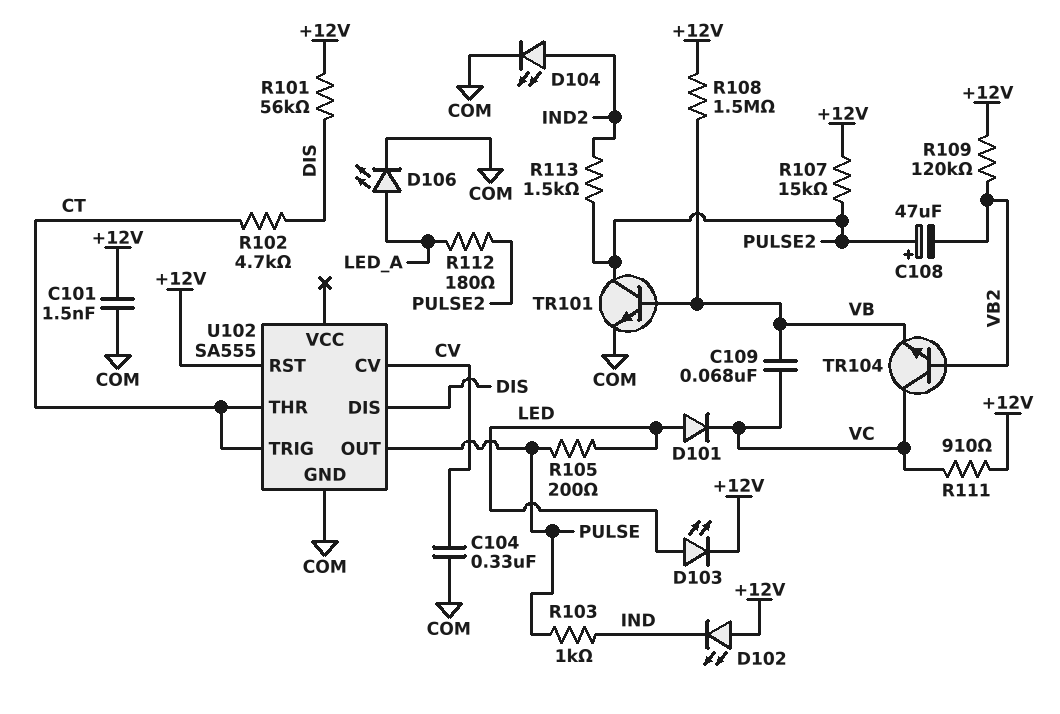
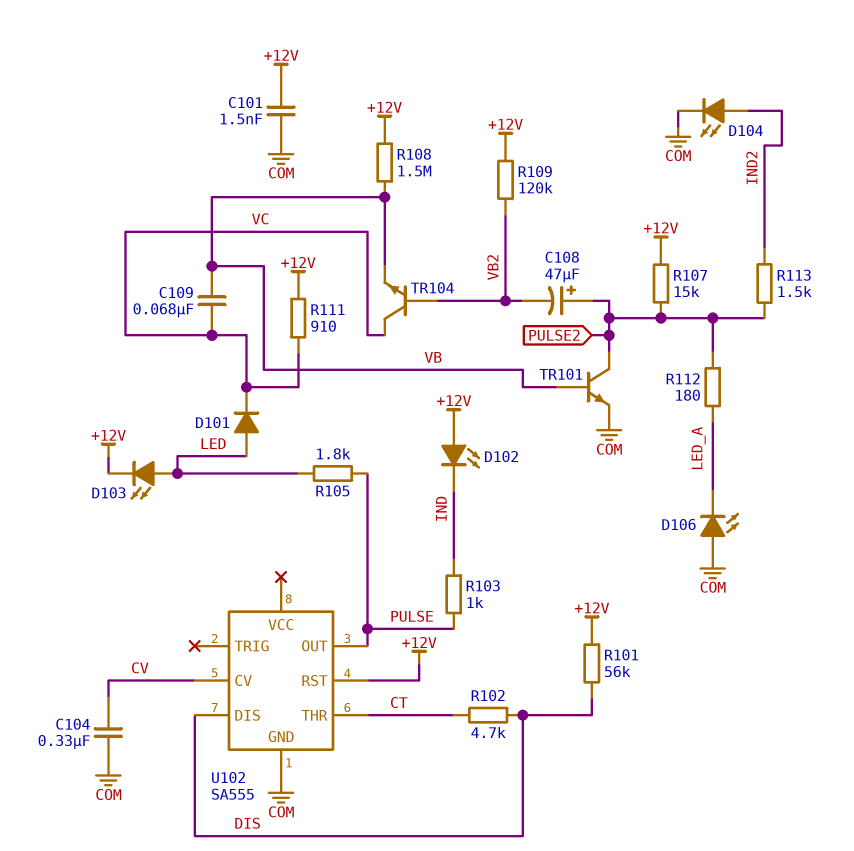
D106: LED (A LED_A, K COM) -> LED (A COM, K LED_A)
R105: 200 (LED, PULSE) -> 1.8k (LED, PULSE)
U102 pin TRIG: CT -> none

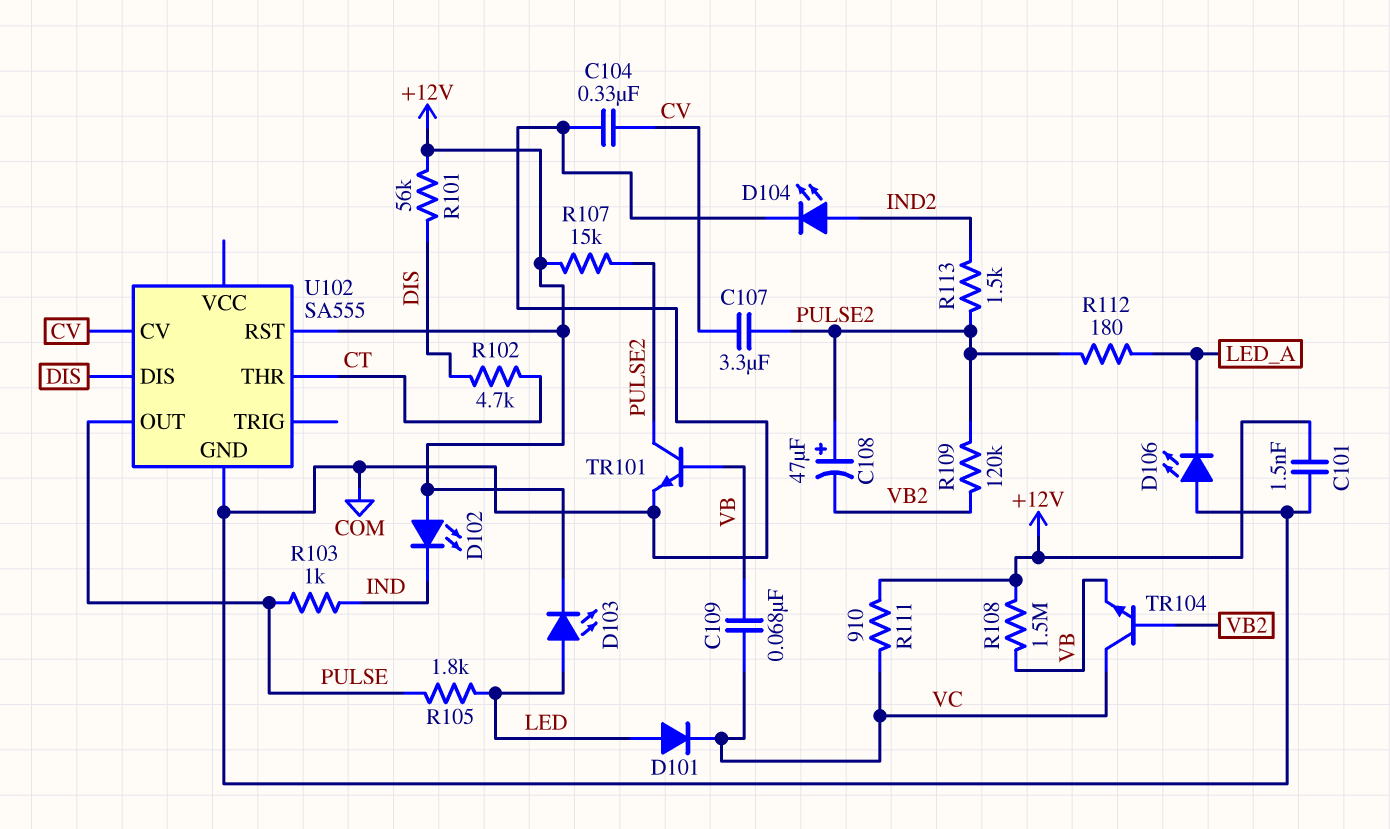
C107: none -> 3.3uF (CV, PULSE2)
R109: 120k (+12V, VB2) -> 120k (PULSE2, VB2)

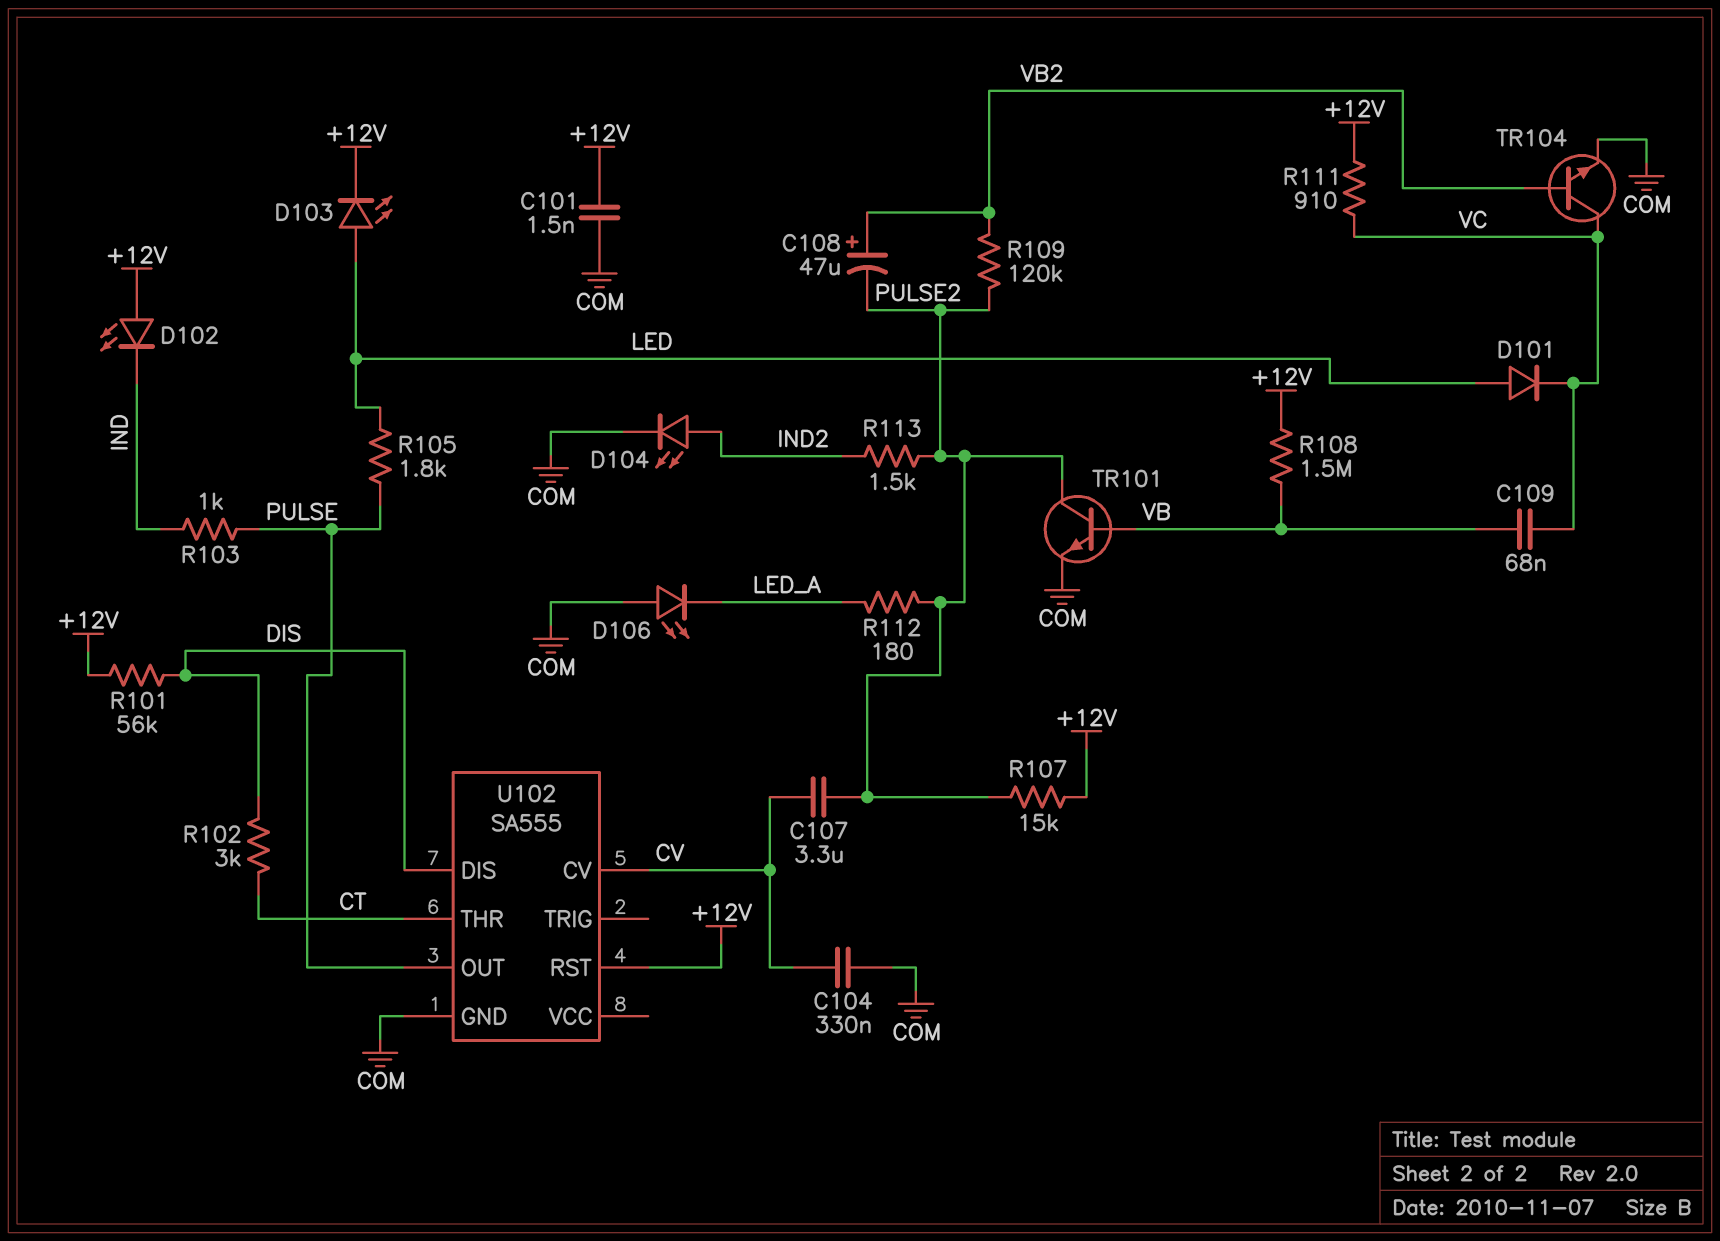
C108: 47uF (plus PULSE2, minus VB2) -> 47uF (plus VB2, minus PULSE2)
R102: 4.7k (CT, DIS) -> 3k (CT, DIS)
TR104: NPN (B VB2, C VC, E VB) -> NPN (B VB2, C VC, E COM)

